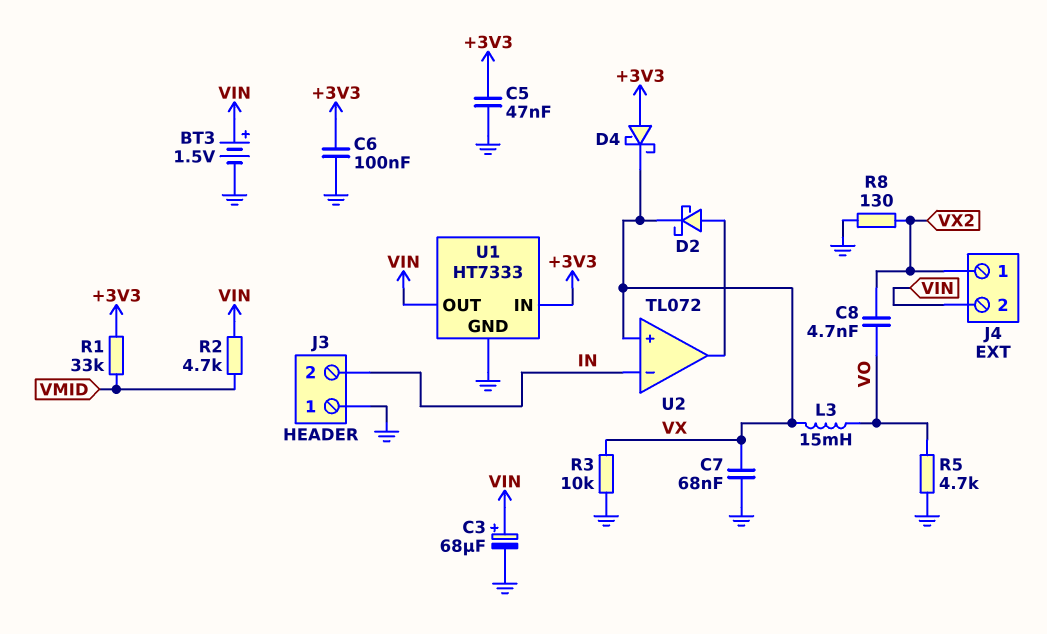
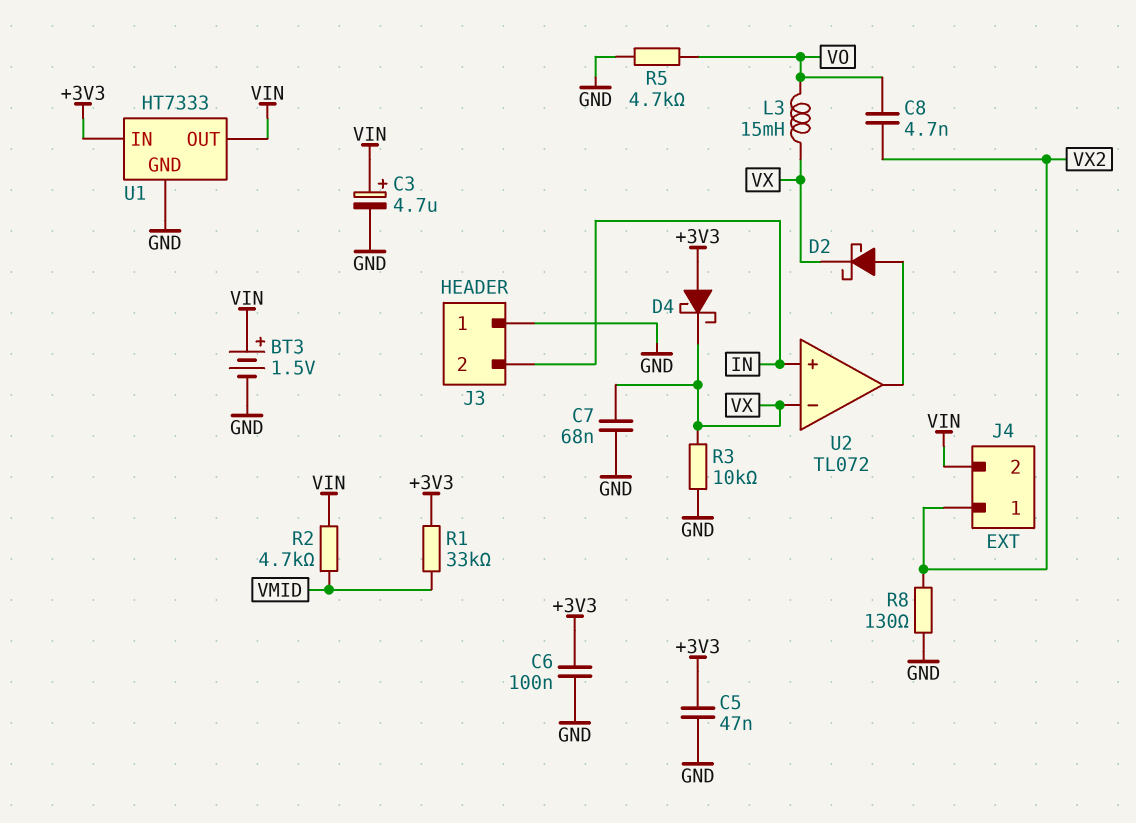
C3: 68uF (plus VIN, minus GND) -> 4.7uF (plus VIN, minus GND)
U2 pin in+: VX -> IN
U2 pin in-: IN -> VX

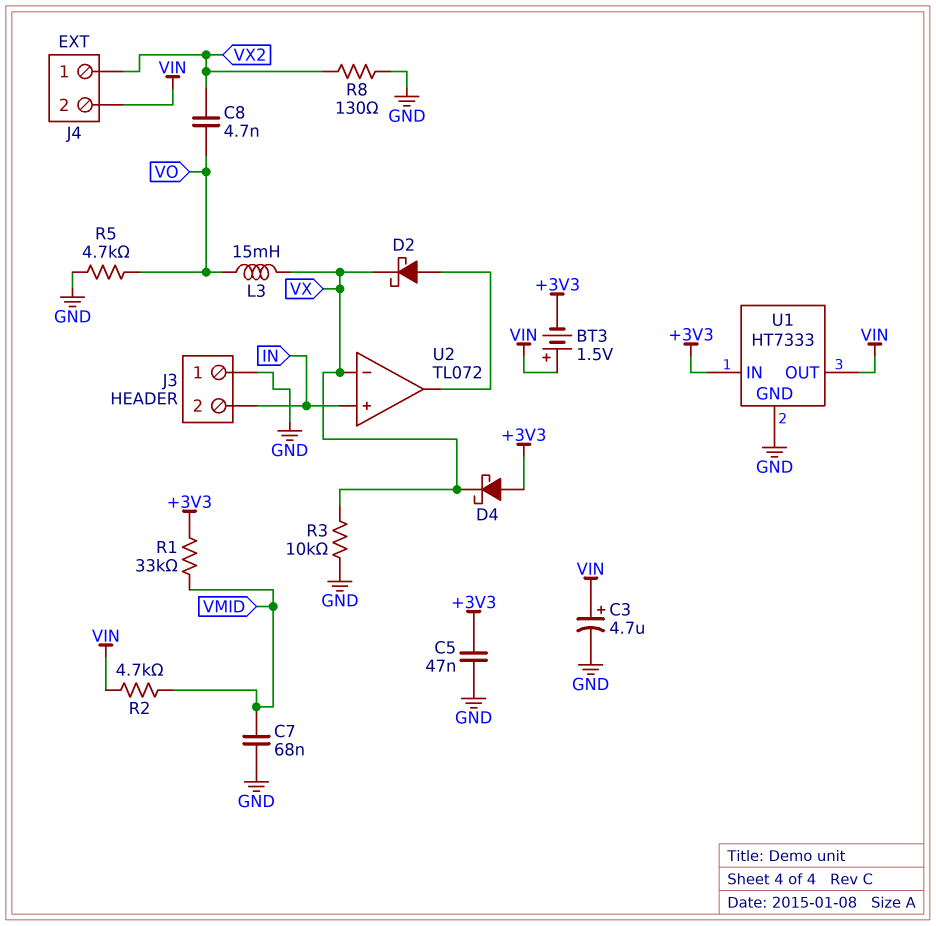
BT3: 1.5V (plus VIN, minus GND) -> 1.5V (plus VIN, minus +3V3)
C6: 100nF (+3V3, GND) -> none
C7: 68nF (GND, VX) -> 68nF (GND, VMID)

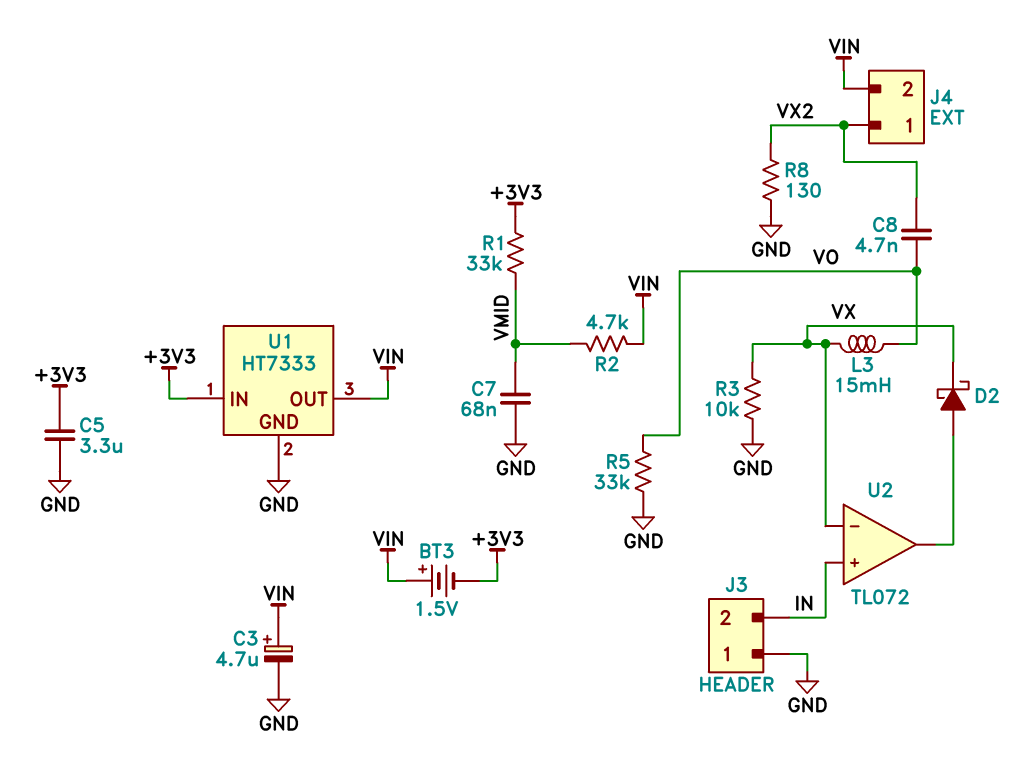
C5: 47nF (+3V3, GND) -> 3.3uF (+3V3, GND)
D4: schottky (A +3V3, K VX) -> none
R5: 4.7k (GND, VO) -> 33k (GND, VO)

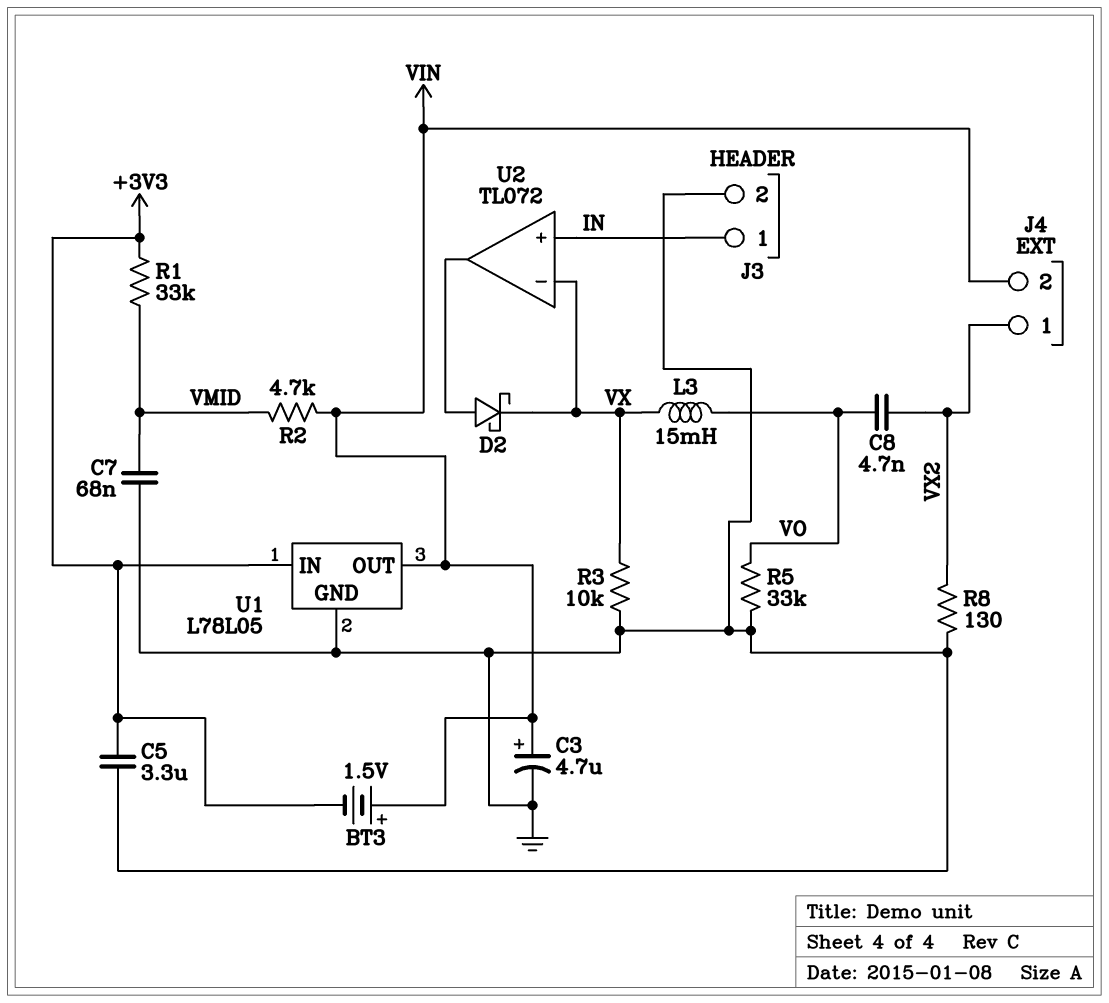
J3 pin 1: GND -> IN
J3 pin 2: IN -> GND
U1: HT7333 -> L78L05

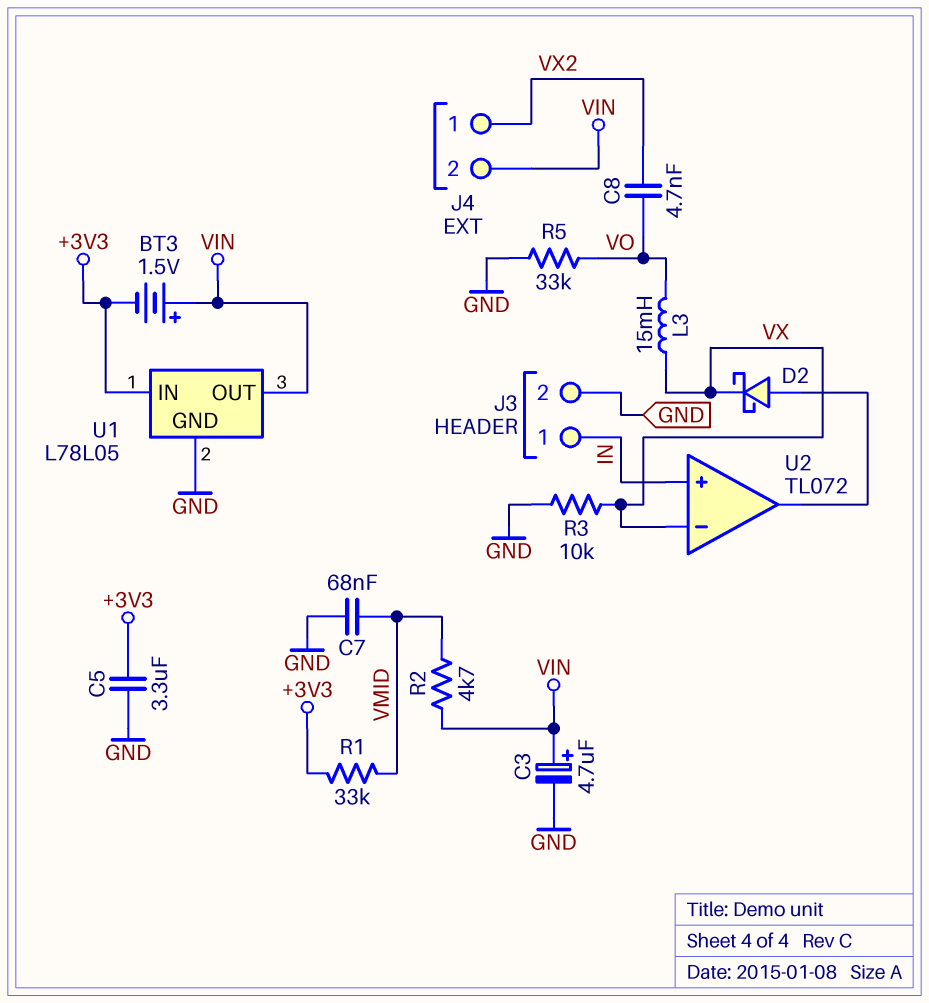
R8: 130 (GND, VX2) -> none

